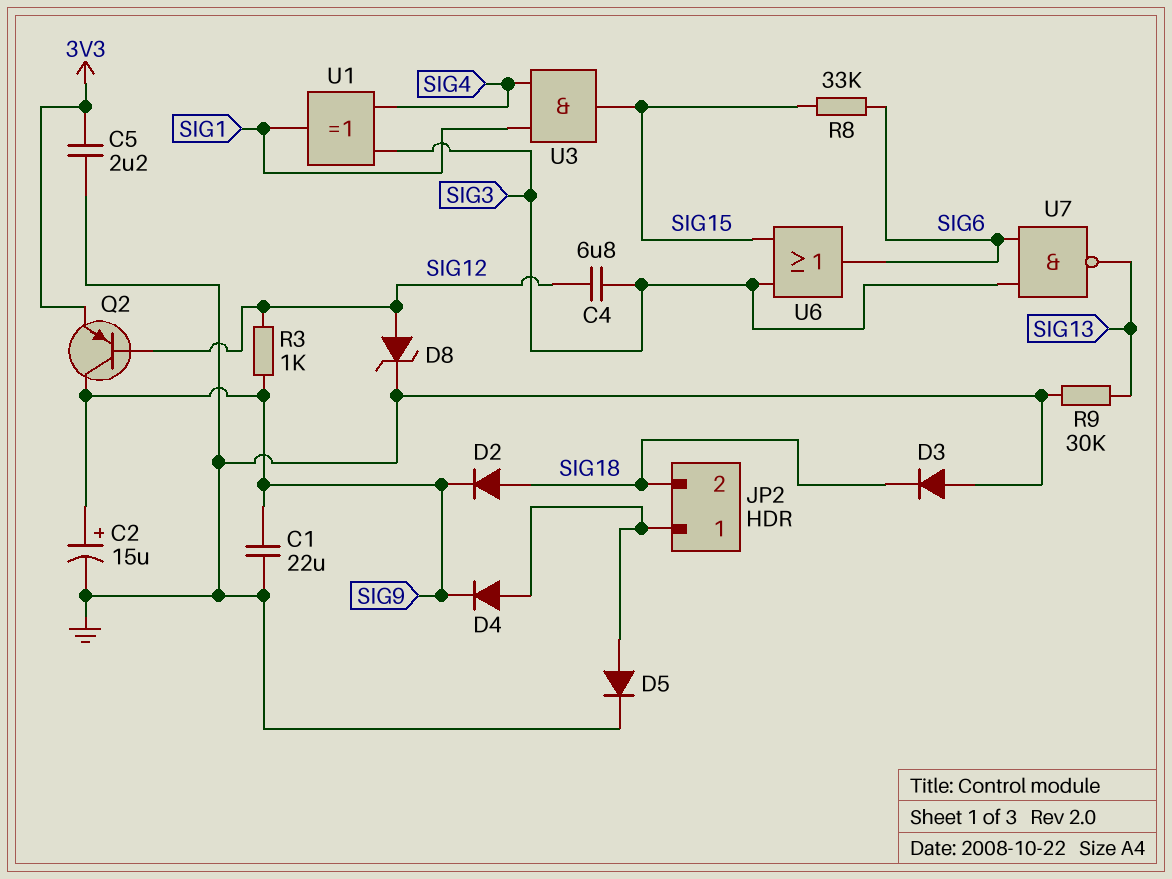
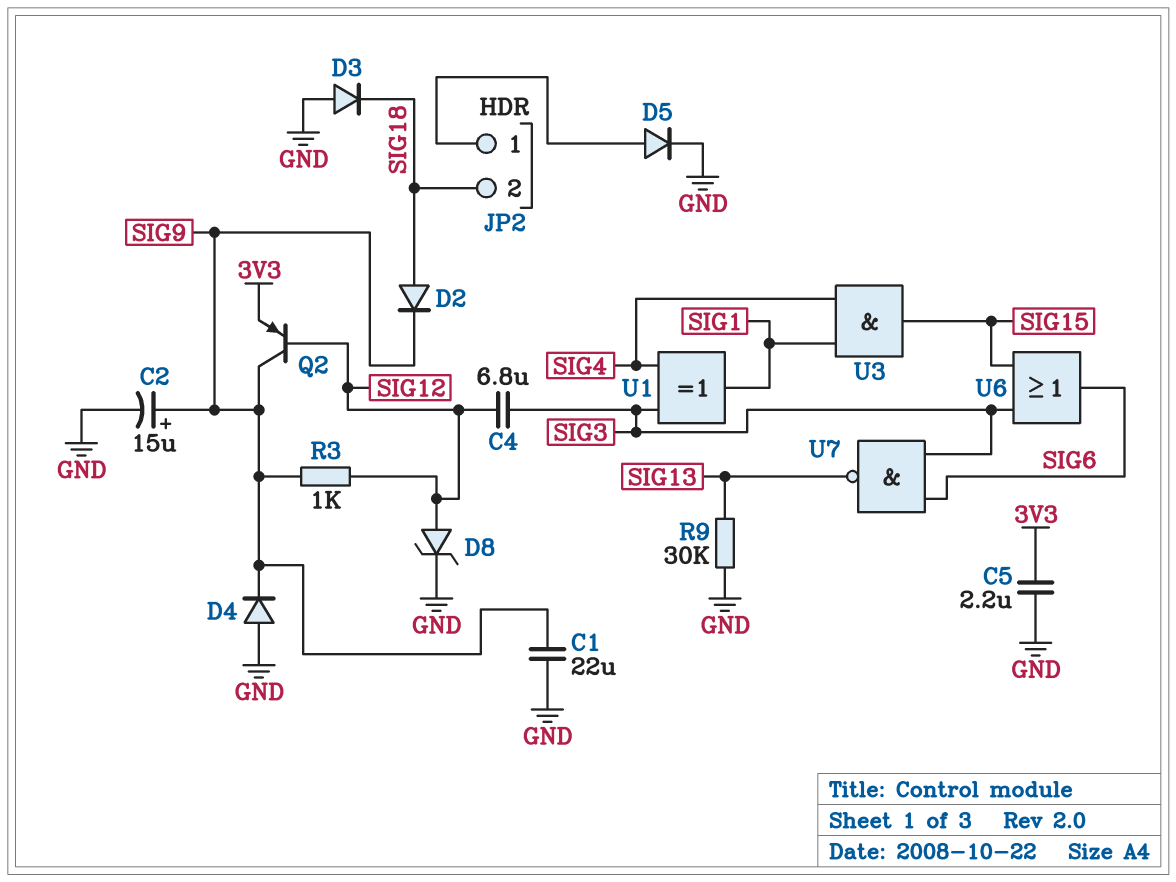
D4: diode (A JP2/1, K SIG9) -> diode (A GND, K SIG9)
R8: 33k (SIG6, SIG15) -> none

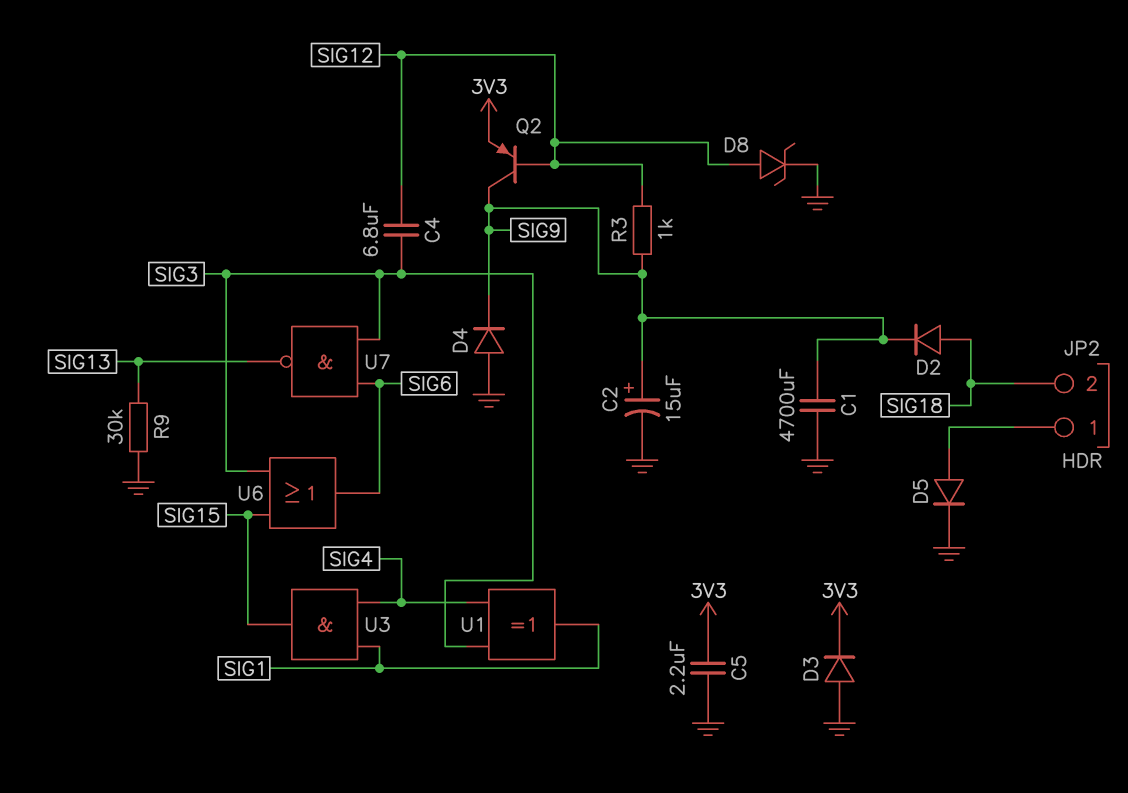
C1: 22uF (GND, SIG9) -> 4700uF (GND, SIG9)
D3: diode (A GND, K SIG18) -> diode (A GND, K 3V3)

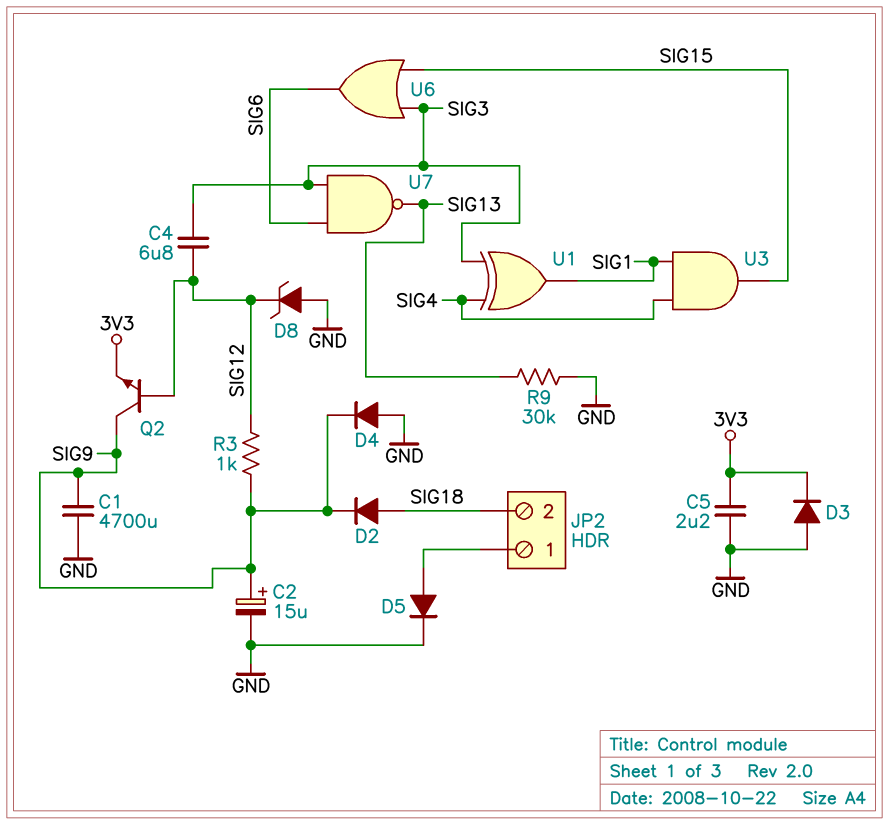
D8: zener (A SIG12, K GND) -> zener (A GND, K SIG12)
Q2: PNP (B SIG12, C SIG9, E 3V3) -> NPN (B SIG12, C SIG9, E 3V3)

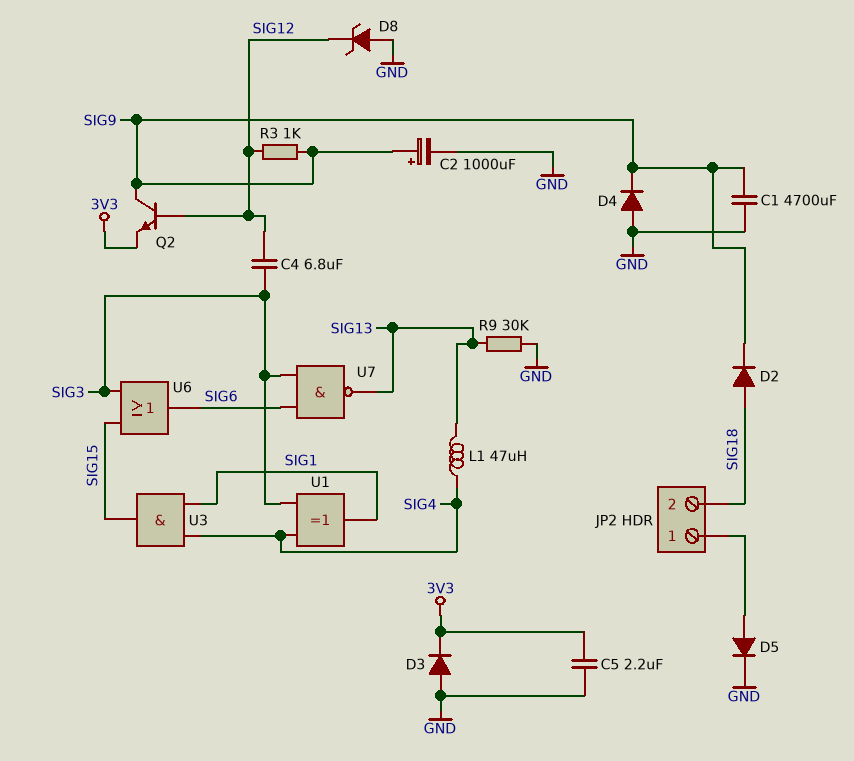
C2: 15uF (plus SIG9, minus GND) -> 1000uF (plus SIG9, minus GND)
L1: none -> 47uH (SIG4, SIG13)

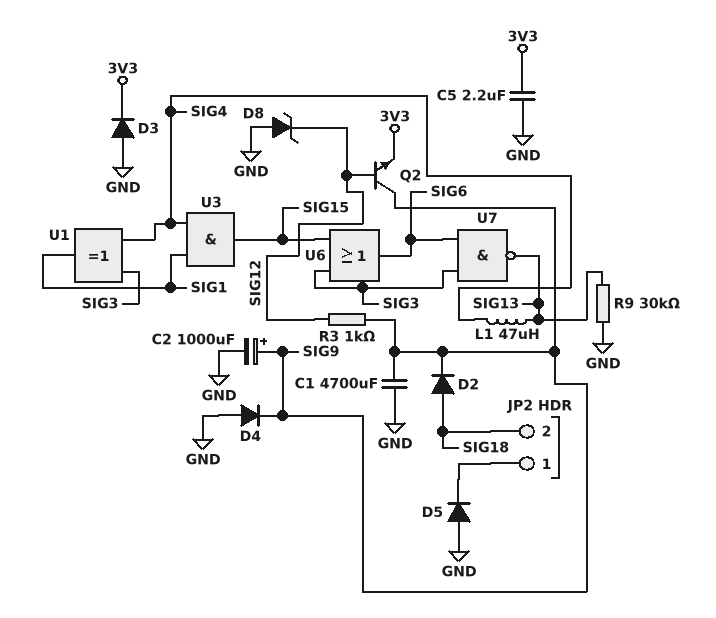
C4: 6.8uF (SIG3, SIG12) -> none
D5: diode (A JP2/1, K GND) -> diode (A GND, K JP2/1)

